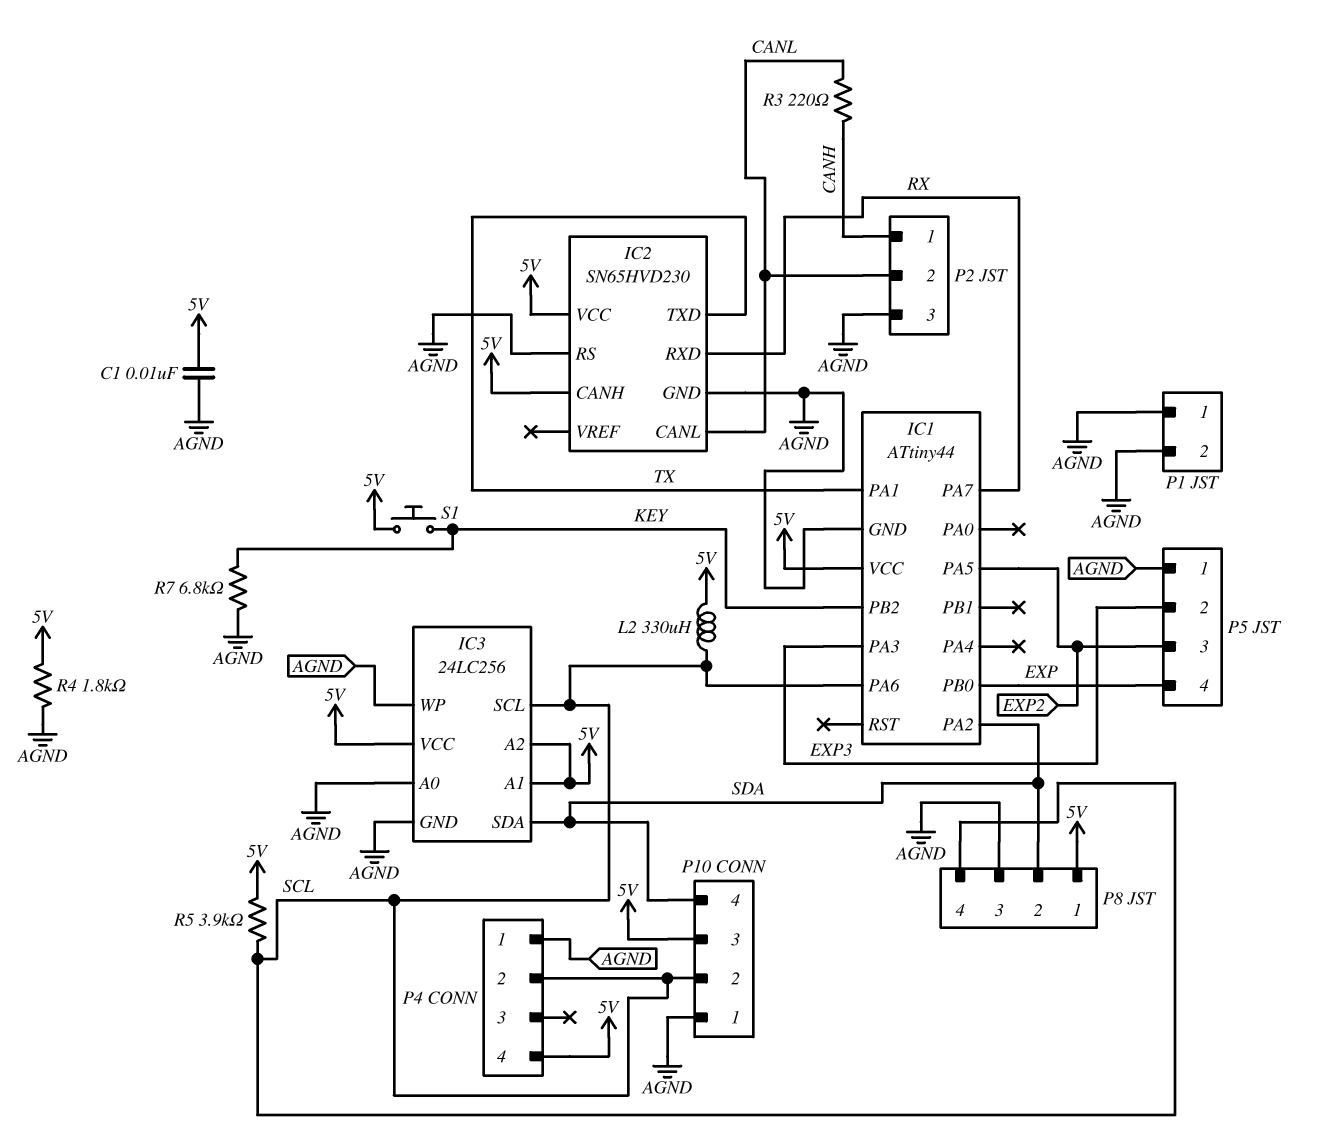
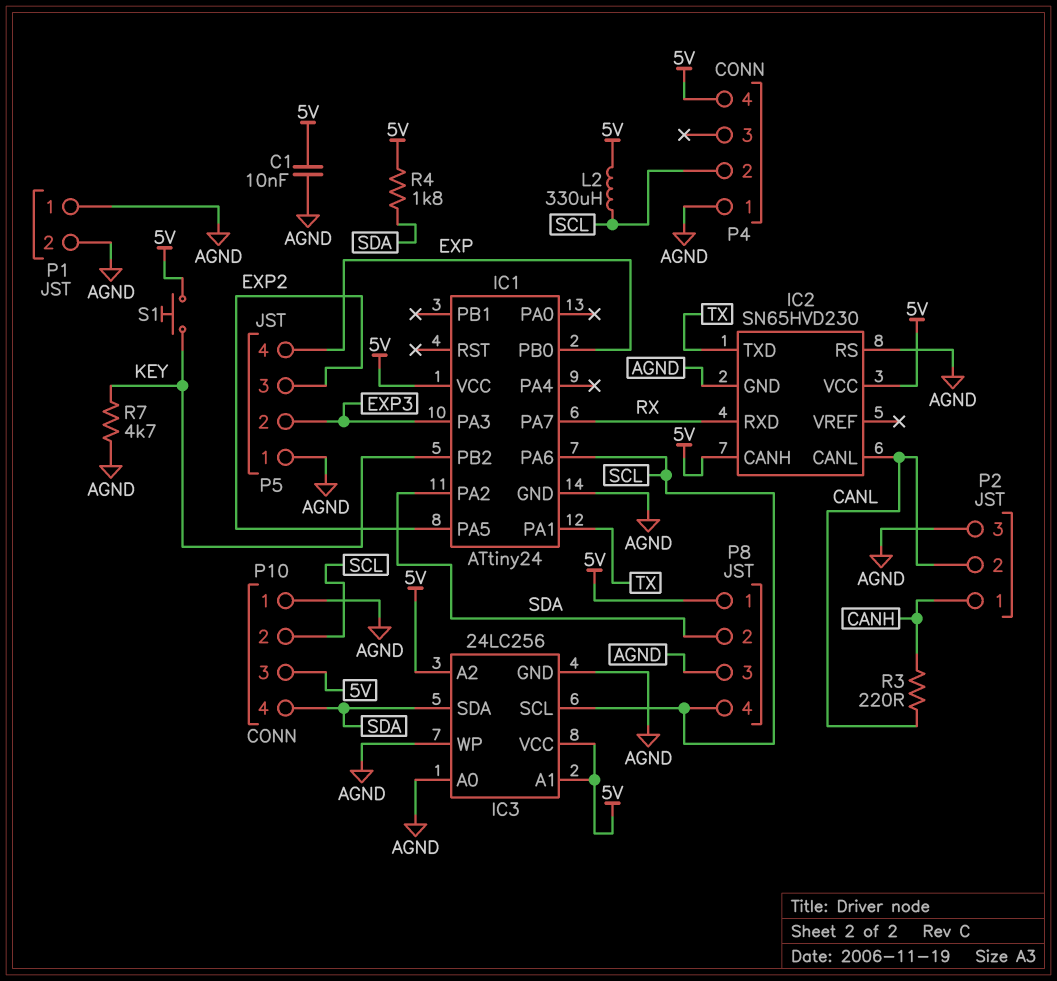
IC1: ATtiny44 -> ATtiny24
R4: 1.8k (5V, AGND) -> 1.8k (5V, SDA)
R5: 3.9k (5V, SCL) -> none
R7: 6.8k (AGND, KEY) -> 4.7k (AGND, KEY)

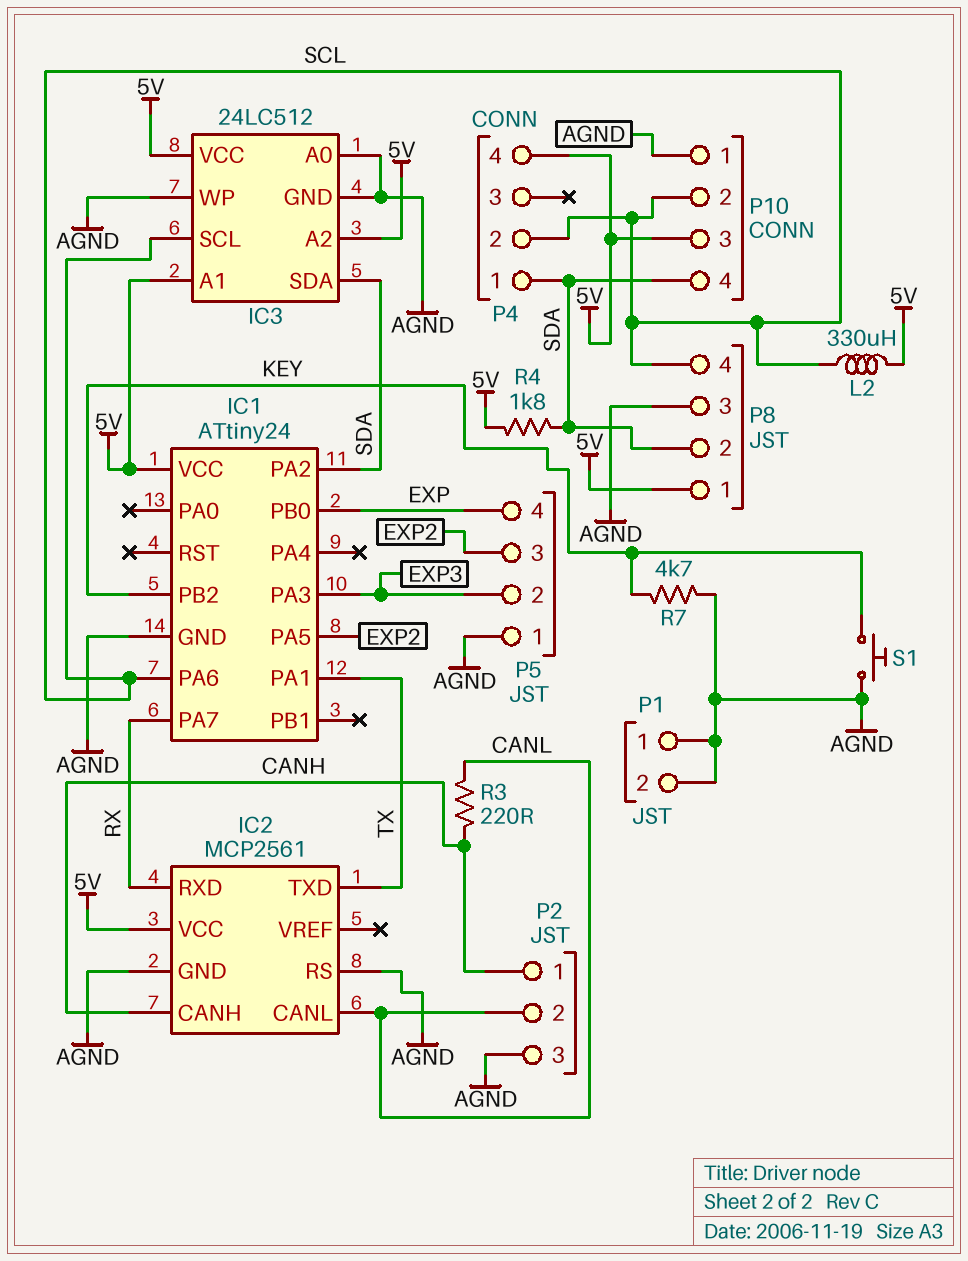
C1: 10nF (5V, AGND) -> none
IC2: SN65HVD230 -> MCP2561
IC2 pin CANH: 5V -> CANH
IC3: 24LC256 -> 24LC512
P4 pin 1: AGND -> SDA
S1: button (5V, KEY) -> button (AGND, KEY)

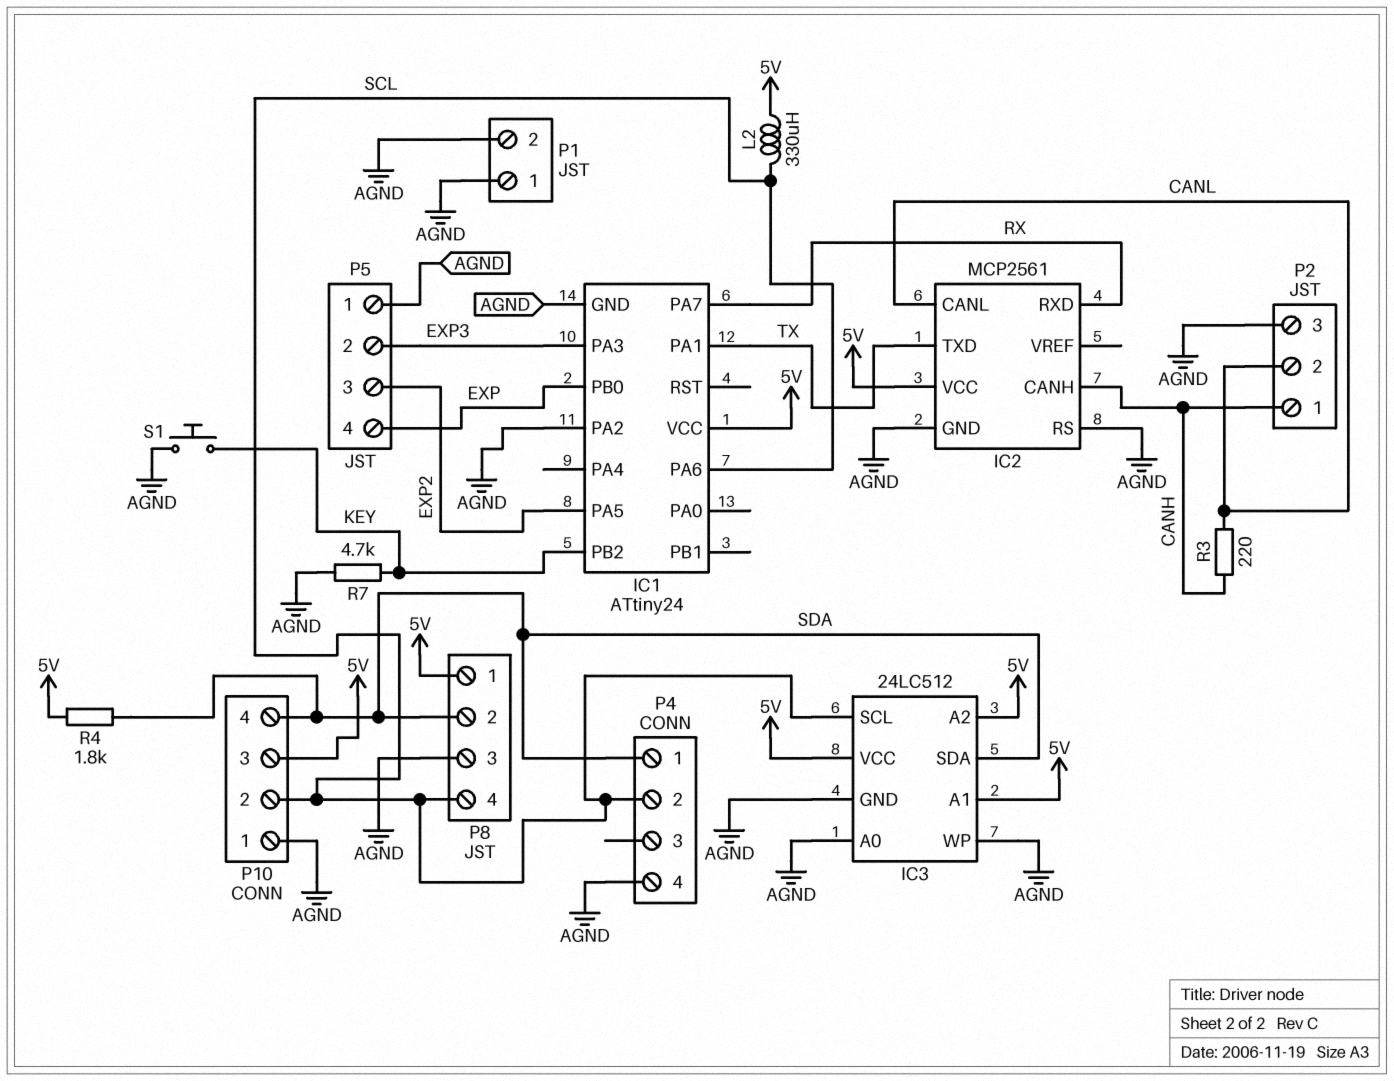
IC1 pin PA2: SDA -> AGND
P4 pin 4: 5V -> AGND

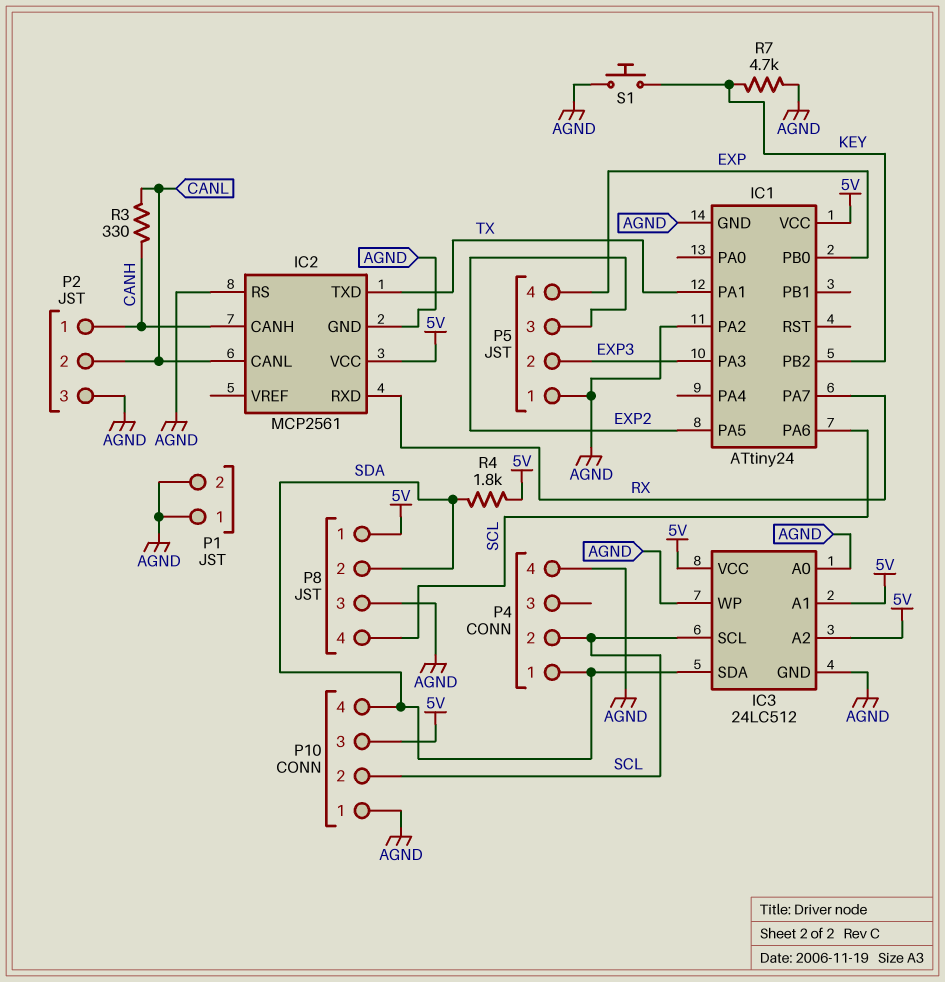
L2: 330uH (5V, SCL) -> none
R3: 220 (CANH, CANL) -> 330 (CANH, CANL)

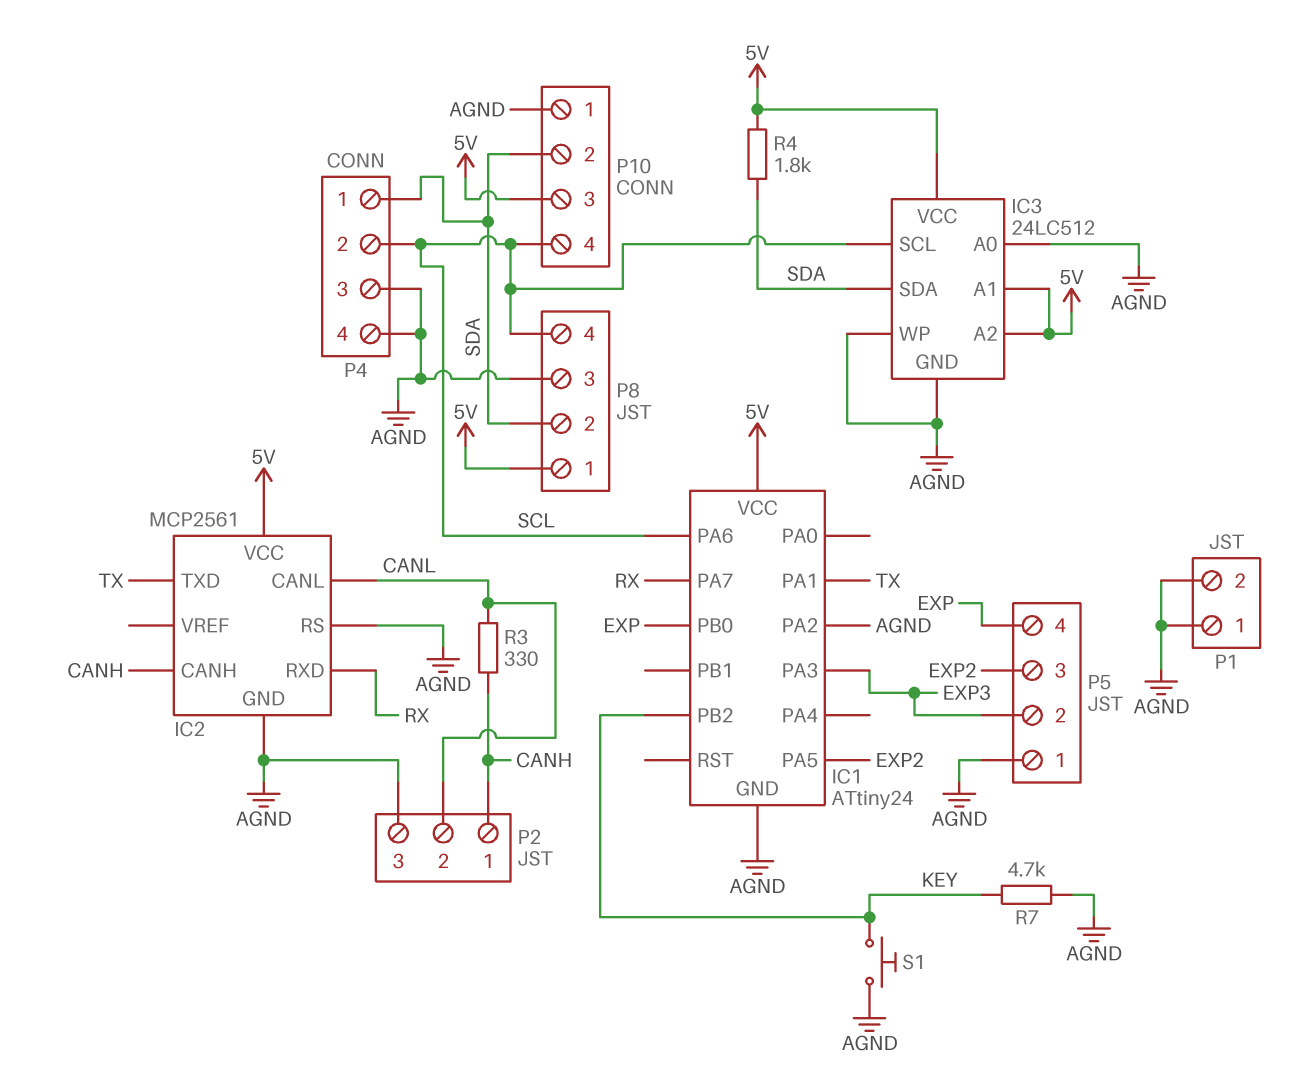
P4 pin 3: none -> AGND
P10 pin 2: SCL -> SDA
P10 pin 4: SDA -> SCL

